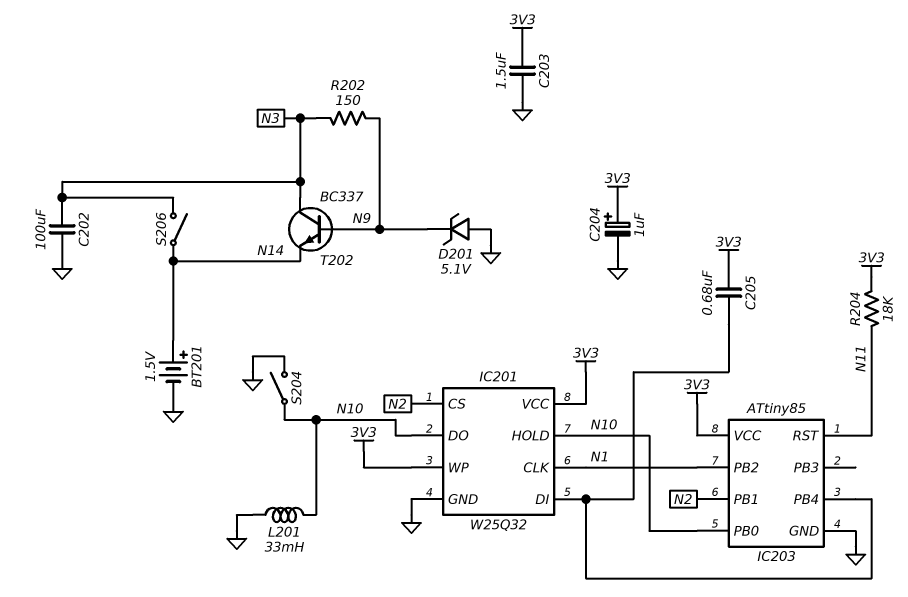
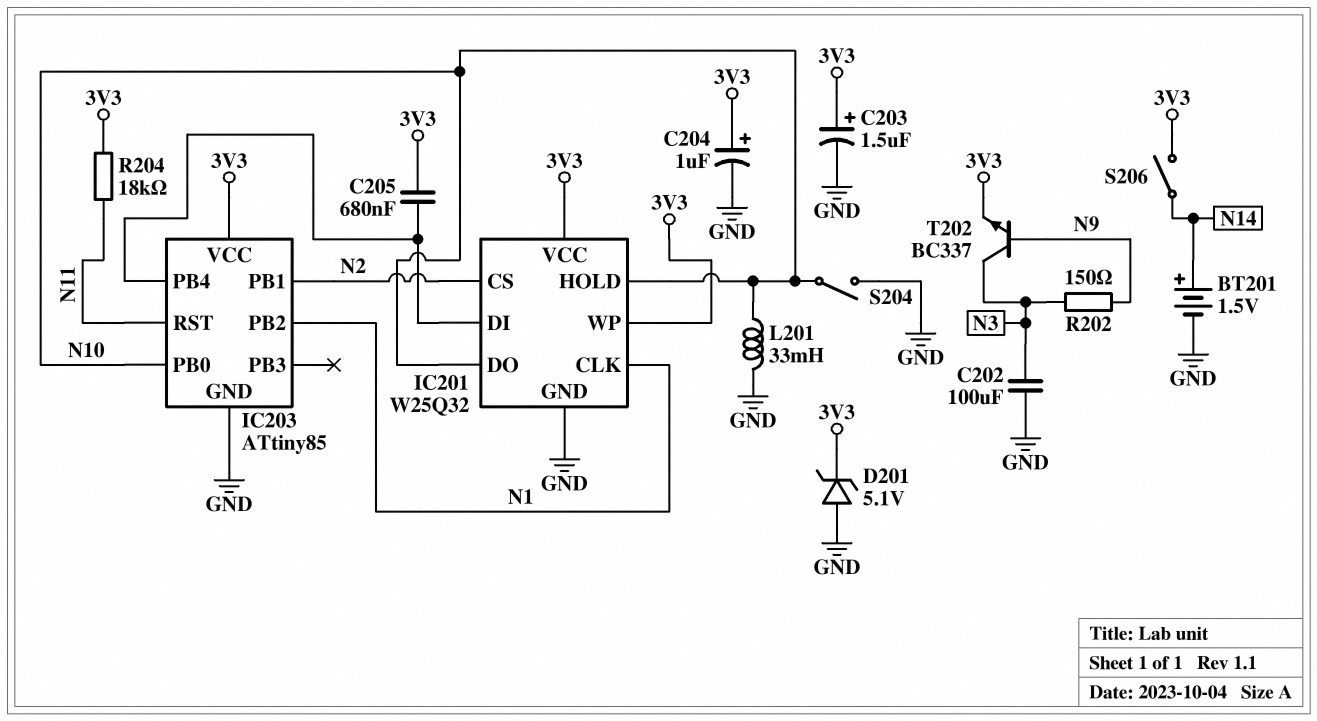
C203: 1.5uF (3V3, GND) -> 1.5uF (plus 3V3, minus GND)
D201: zener 5.1V (A GND, K N9) -> zener 5.1V (A GND, K 3V3)
S206: switch (N3, N14) -> switch (3V3, N14)
T202: NPN BC337 (B N9, C N3, E N14) -> NPN BC337 (B N9, C N3, E 3V3)

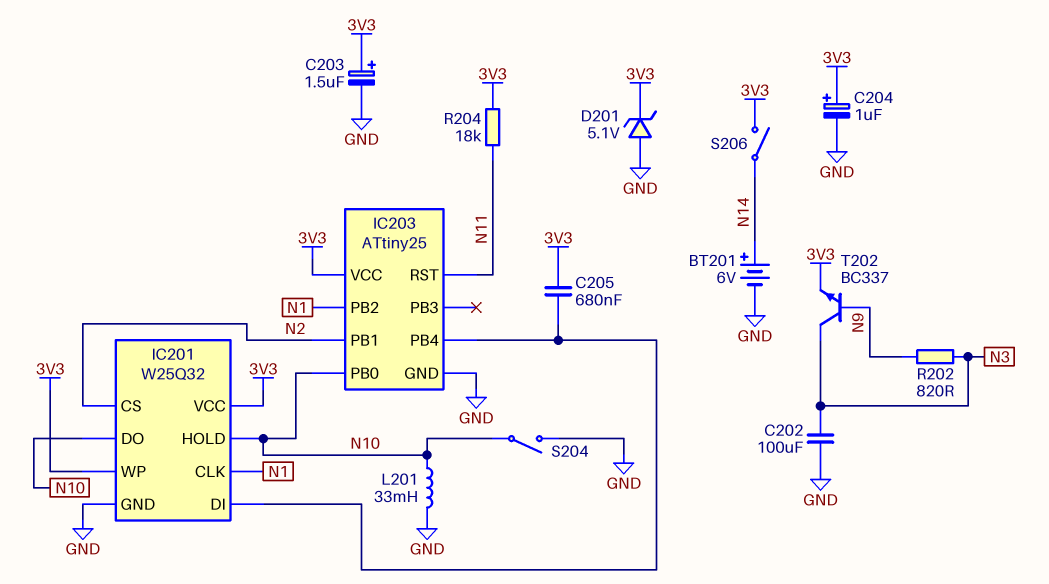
BT201: 1.5V (plus N14, minus GND) -> 6V (plus N14, minus GND)
IC203: ATtiny85 -> ATtiny25
R202: 150 (N3, N9) -> 820 (N3, N9)

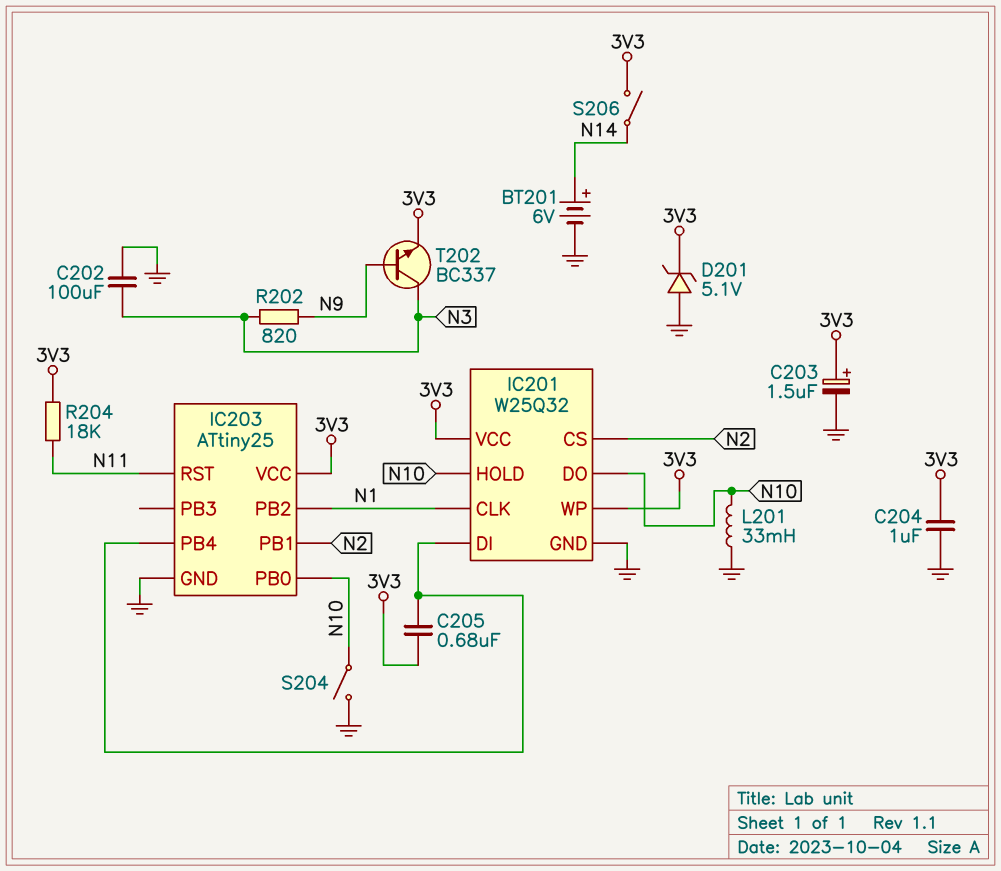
C204: 1uF (plus 3V3, minus GND) -> 1uF (3V3, GND)

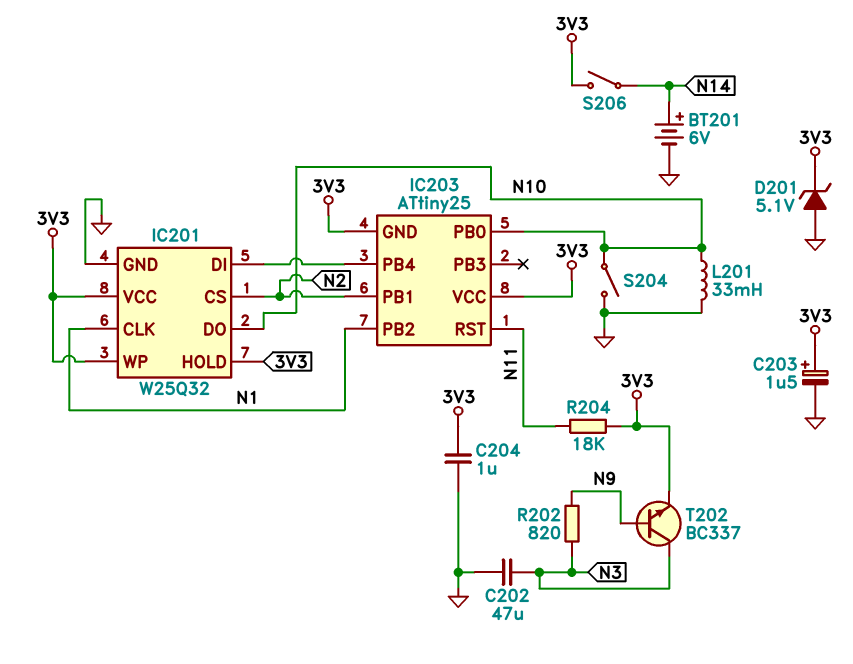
C202: 100uF (GND, N3) -> 47uF (GND, N3)
C205: 680nF (3V3, IC201/DI) -> none
IC201 pin HOLD: N10 -> 3V3
IC203 pin GND: GND -> 3V3

